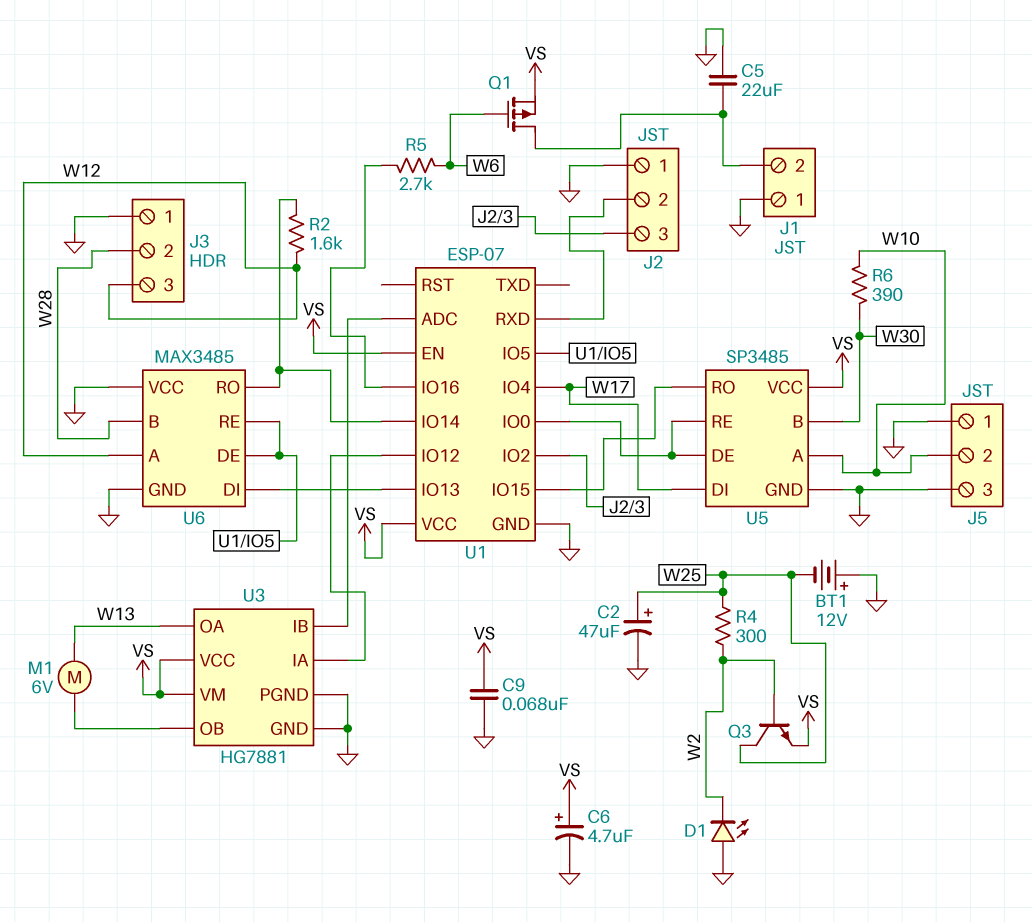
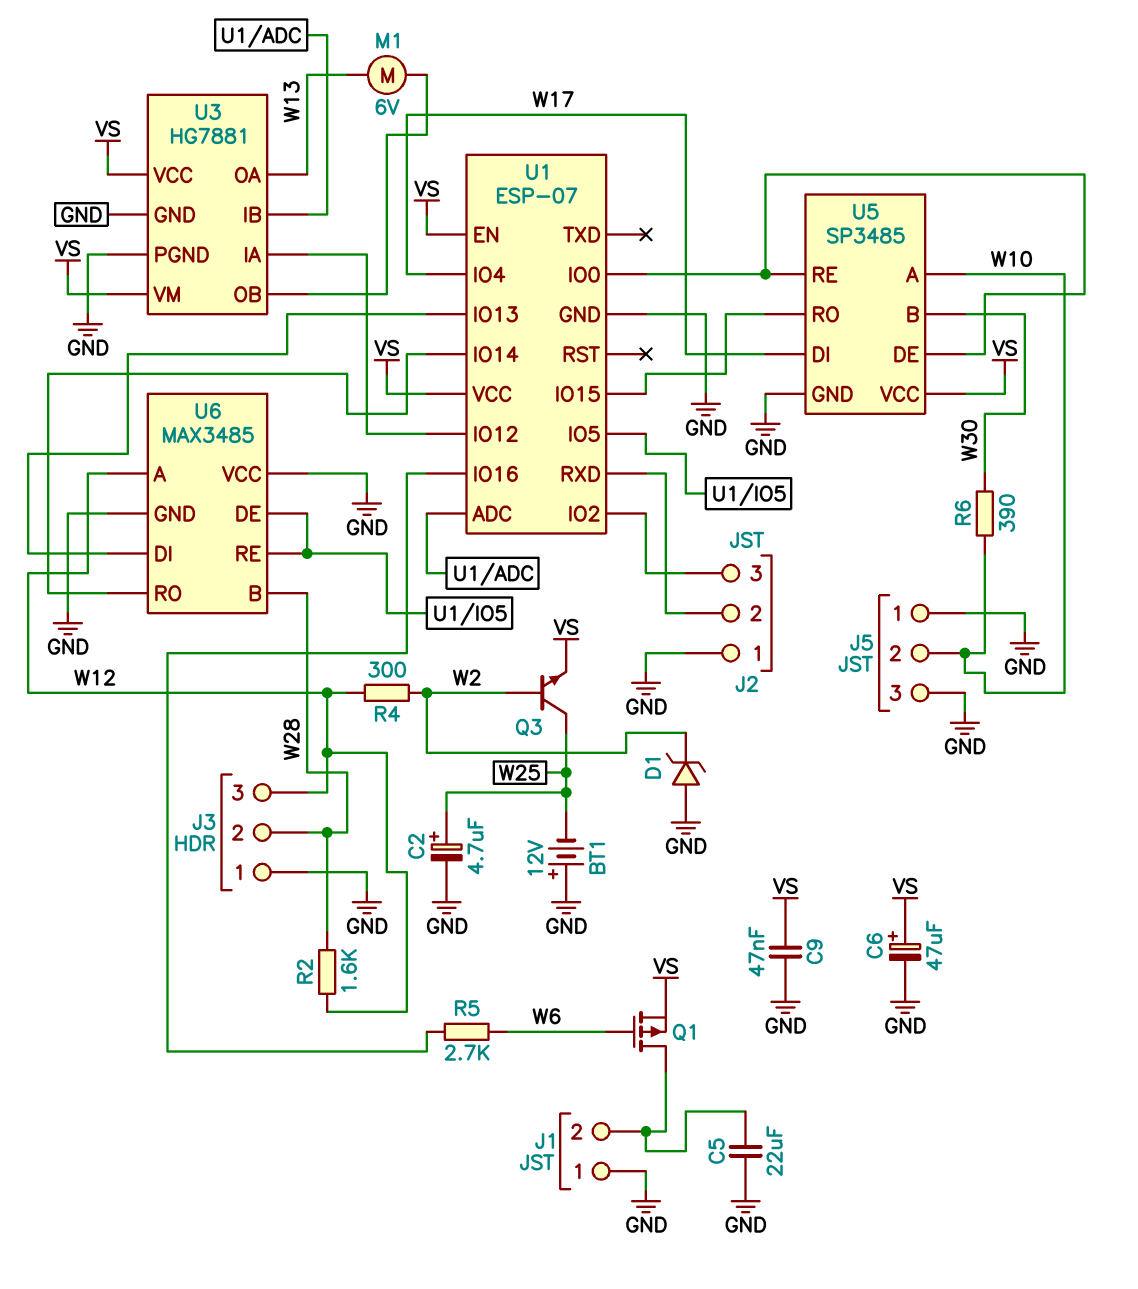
C2: 47uF (plus W25, minus GND) -> 4.7uF (plus W25, minus GND)
C6: 4.7uF (plus VS, minus GND) -> 47uF (plus VS, minus GND)
C9: 68nF (GND, VS) -> 47nF (GND, VS)
D1: LED (A GND, K W2) -> zener (A GND, K W2)
R2: 1.6k (U1/IO14, W12) -> 1.6k (W12, W28)
R4: 300 (W2, W25) -> 300 (W2, W12)

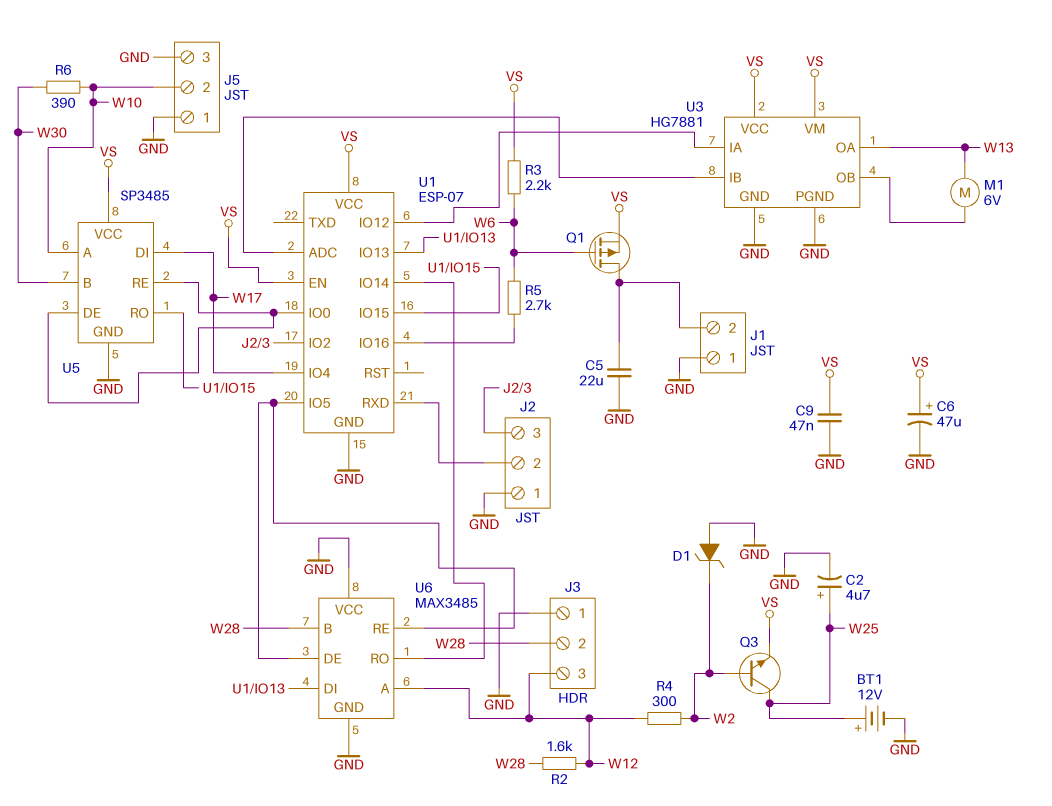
BT1: 12V (plus GND, minus W25) -> 12V (plus W25, minus GND)
R3: none -> 2.2k (VS, W6)

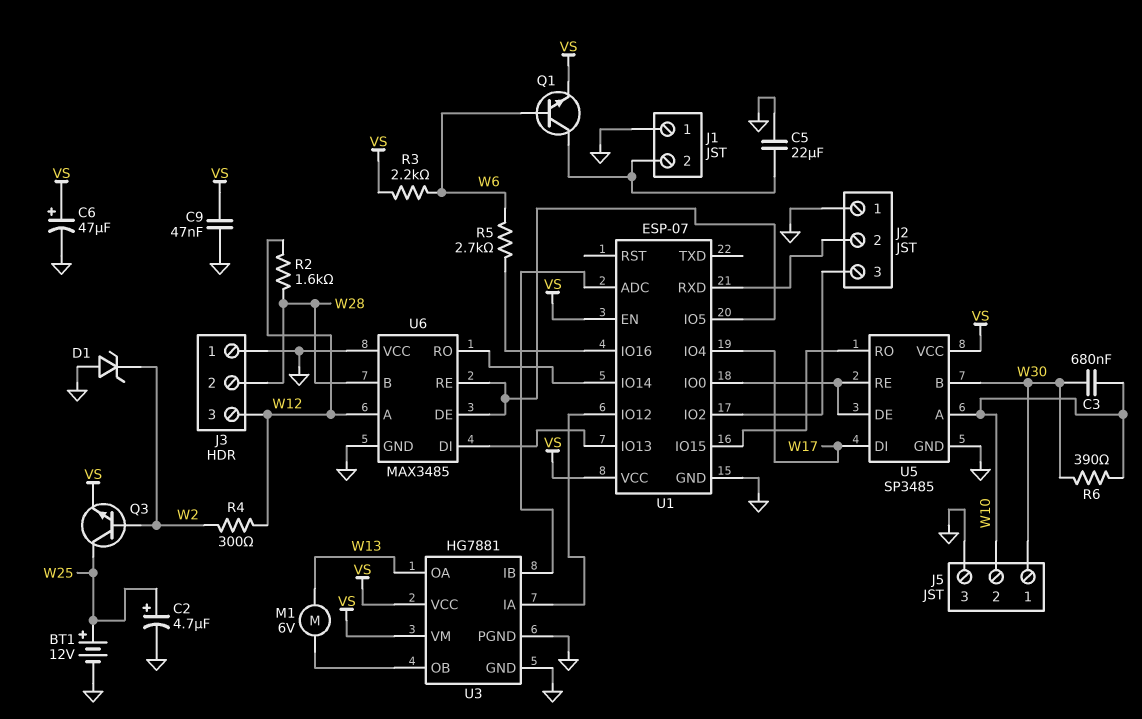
C3: none -> 680nF (W10, W30)
J5 pin 1: GND -> W30
Q1: PMOS (G W6, D J1/2, S VS) -> NPN (B W6, C J1/2, E VS)

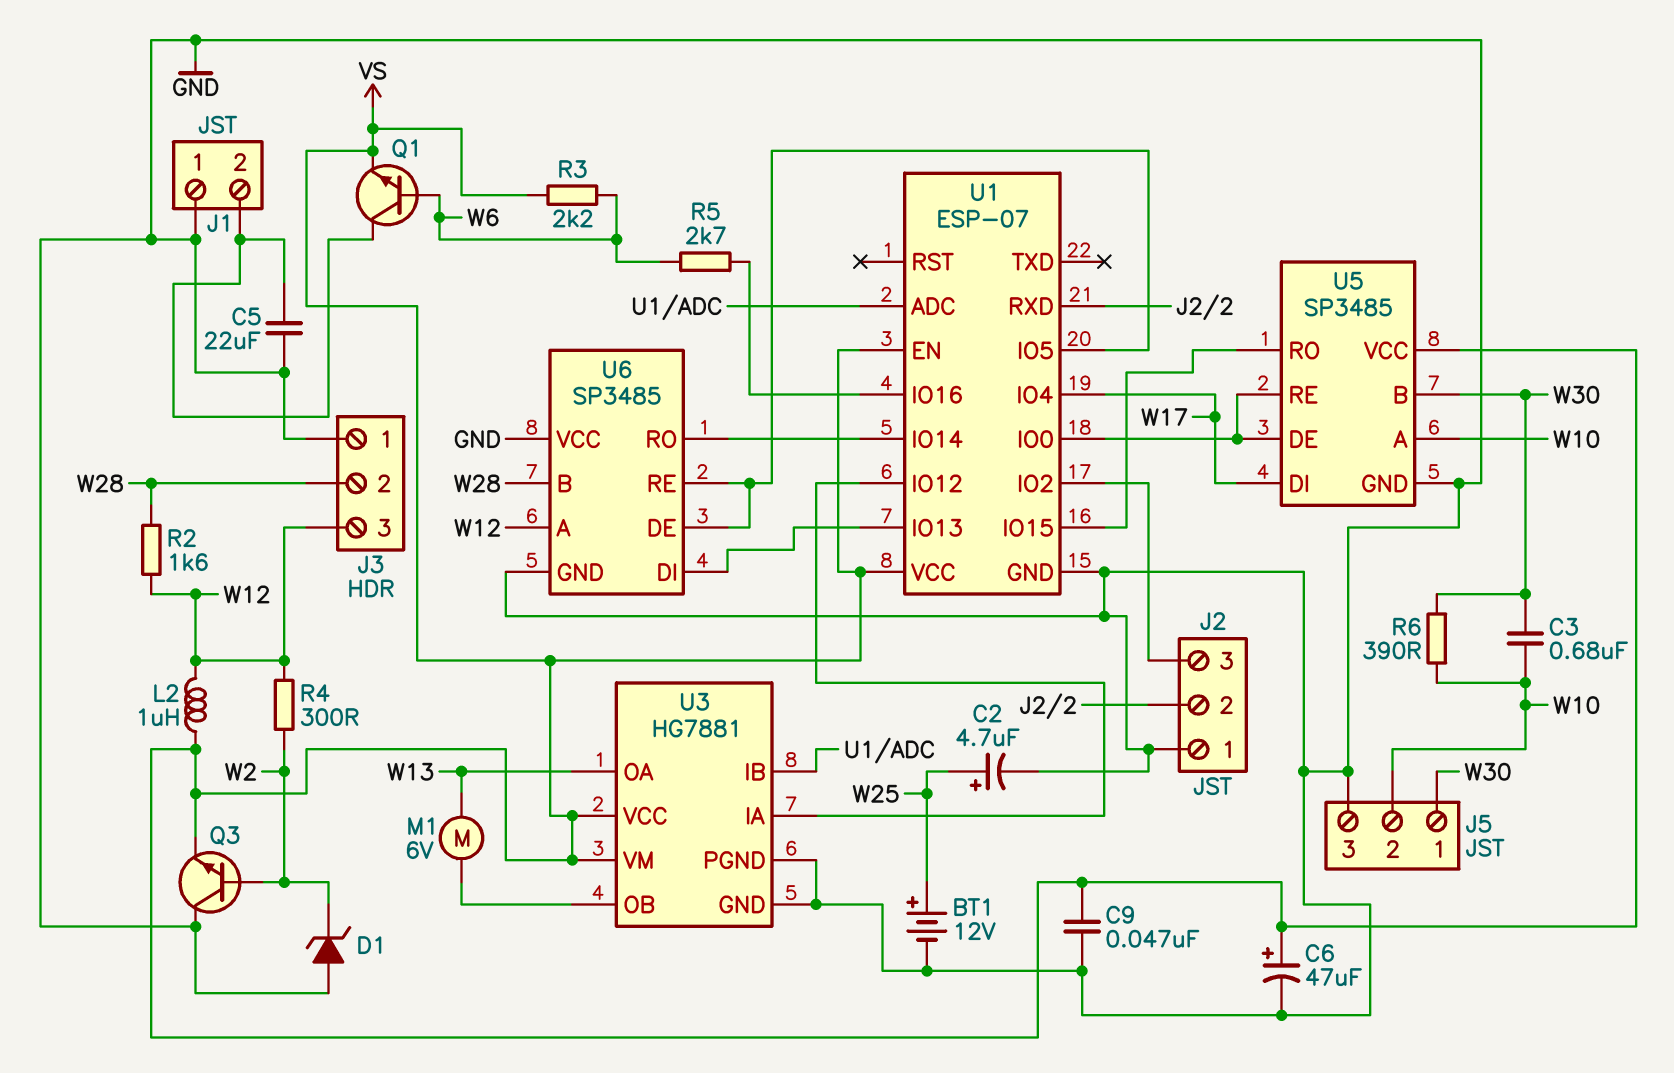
L2: none -> 1uH (VS, W12)
Q3: NPN (B W2, C W25, E VS) -> NPN (B W2, C GND, E VS)
U6: MAX3485 -> SP3485

